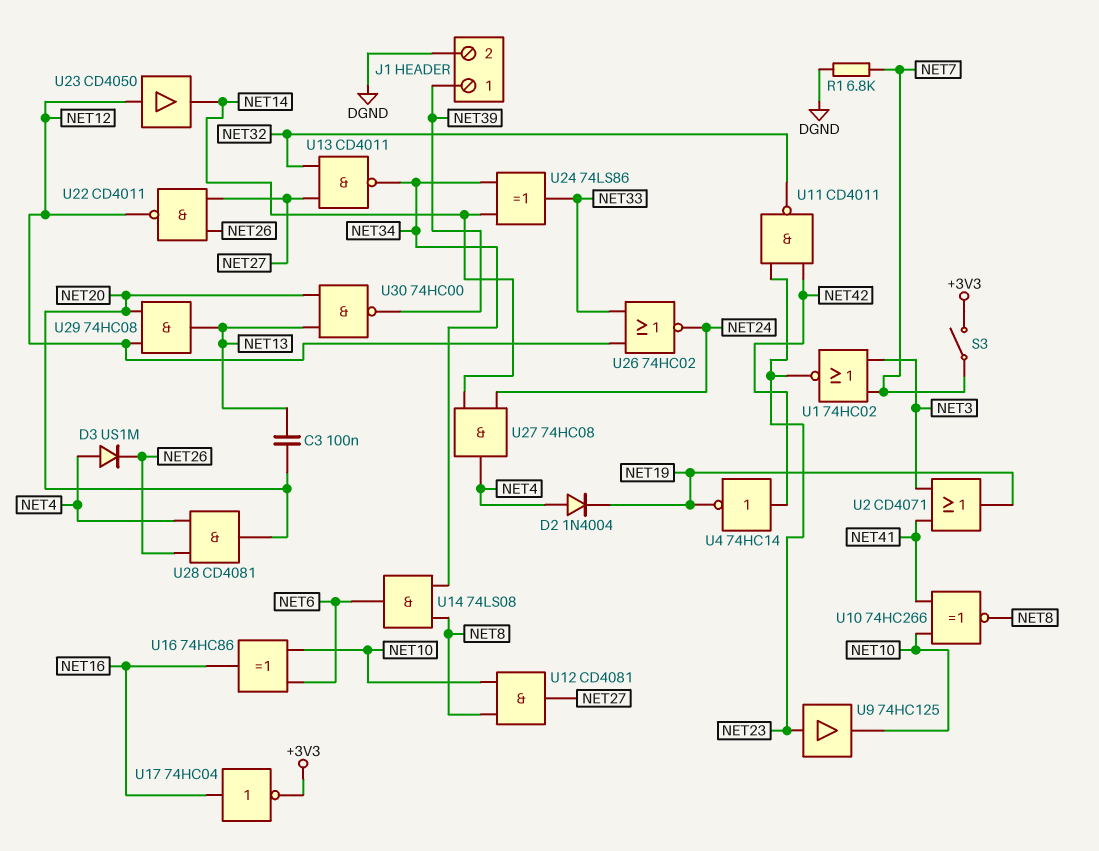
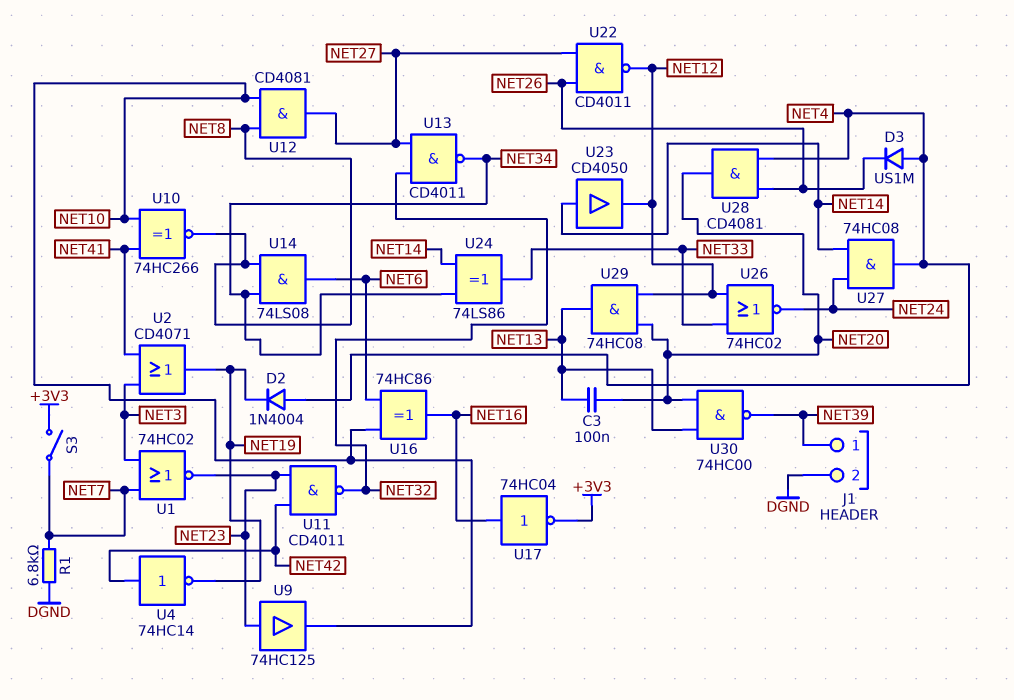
U23: buffer CD4050 (in NET12, out NET14) -> buffer CD4050 (in NET14, out NET12)

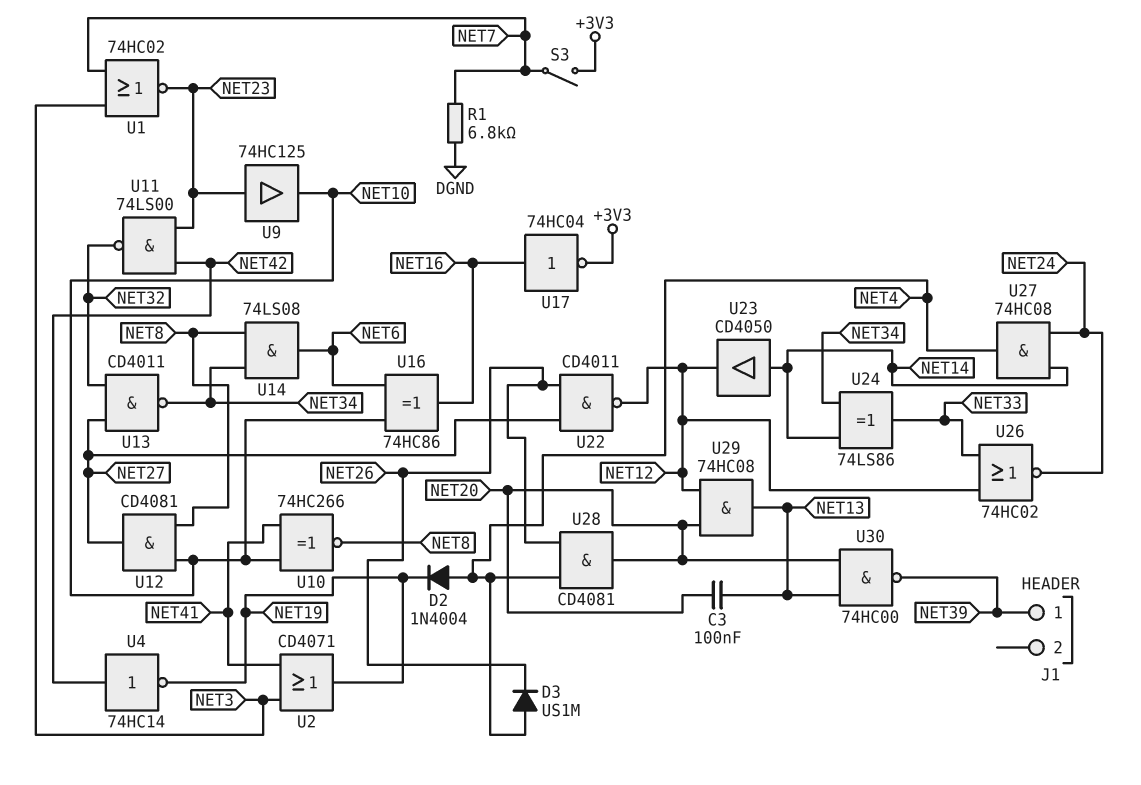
J1 pin 2: DGND -> none
U11: NAND CD4011 (in NET23, in NET42, out NET32) -> NAND 74LS00 (in NET23, in NET42, out NET32)

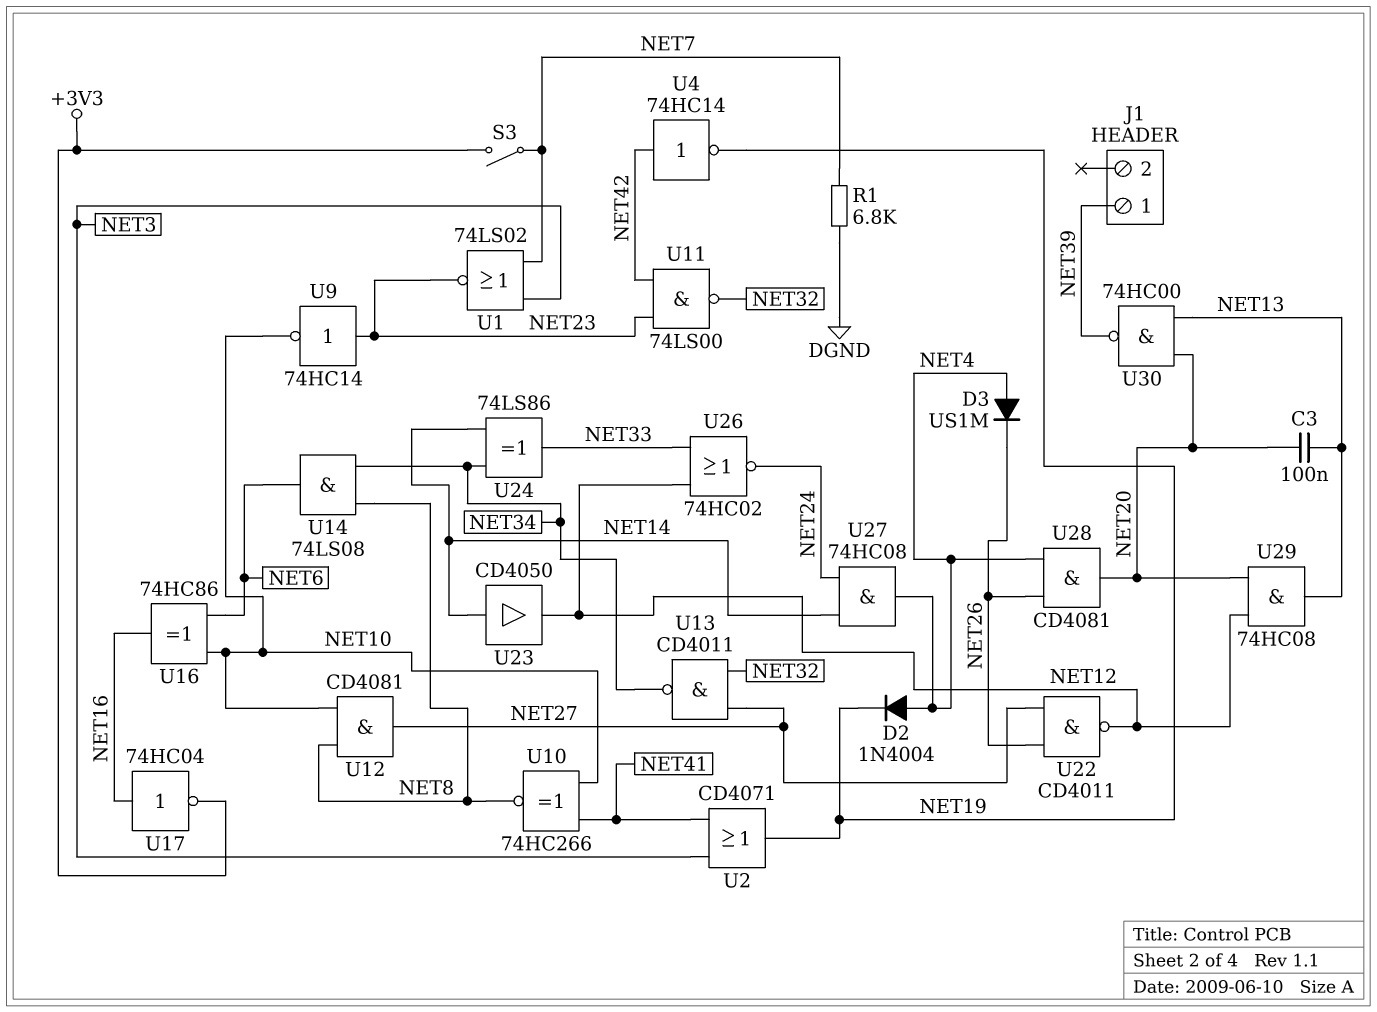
U1: NOR 74HC02 (in NET3, in NET7, out NET23) -> NOR 74LS02 (in NET3, in NET7, out NET23)
U9: buffer 74HC125 (in NET23, out NET10) -> NOT 74HC14 (in NET23, out NET10)

